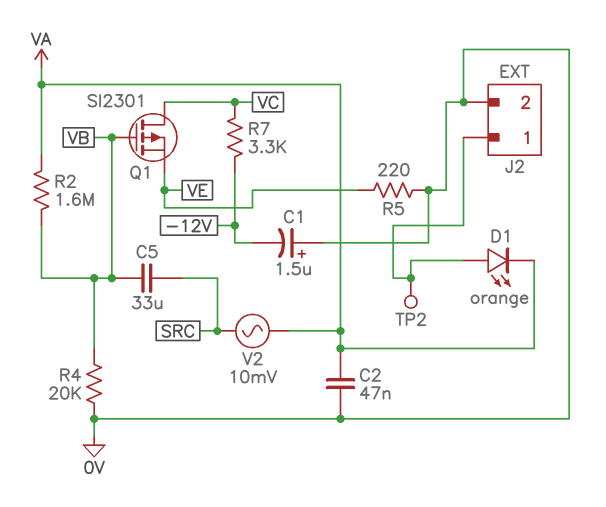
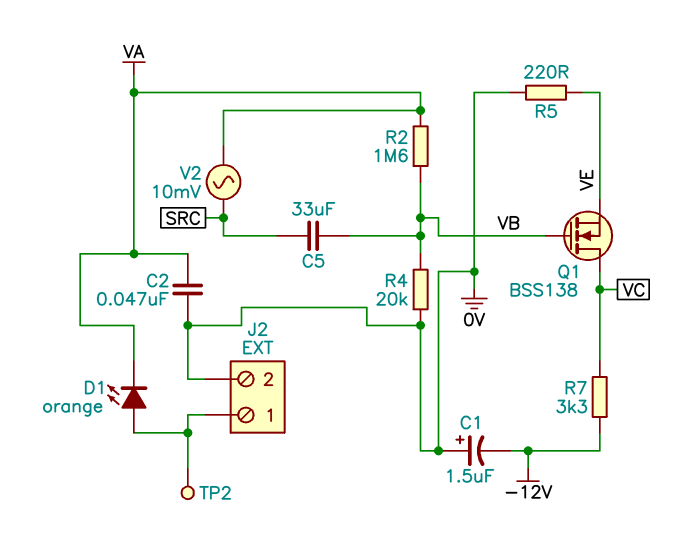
Q1: PMOS SI2301 (G VB, D VC, S VE) -> NMOS BSS138 (G VB, D VC, S VE)

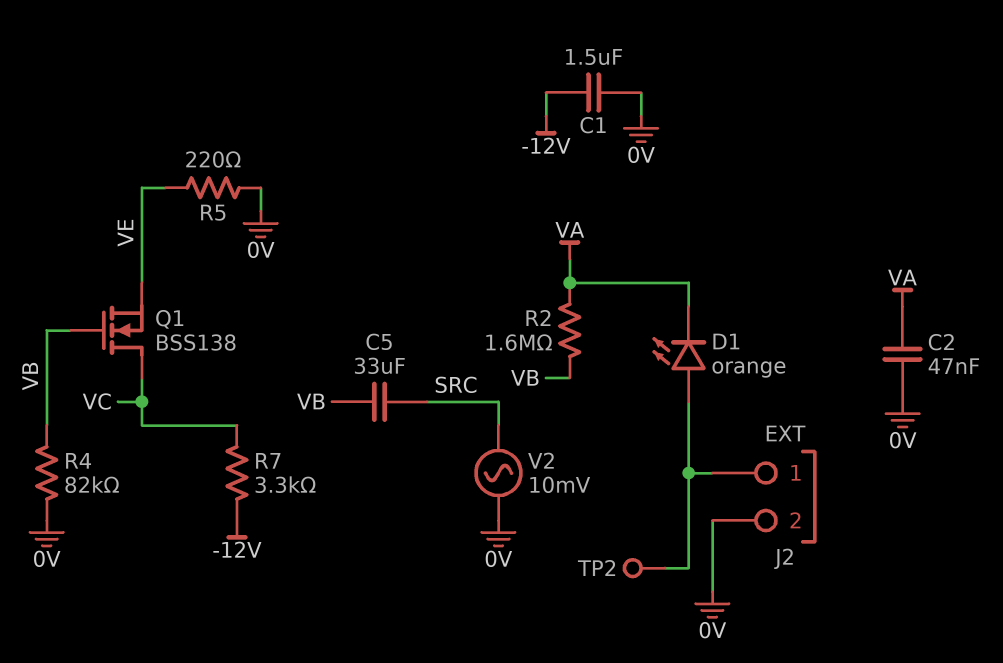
C1: 1.5uF (plus 0V, minus -12V) -> 1.5uF (-12V, 0V)
R4: 20k (0V, VB) -> 82k (0V, VB)
V2: AC 10mV (SRC, VA) -> AC 10mV (0V, SRC)

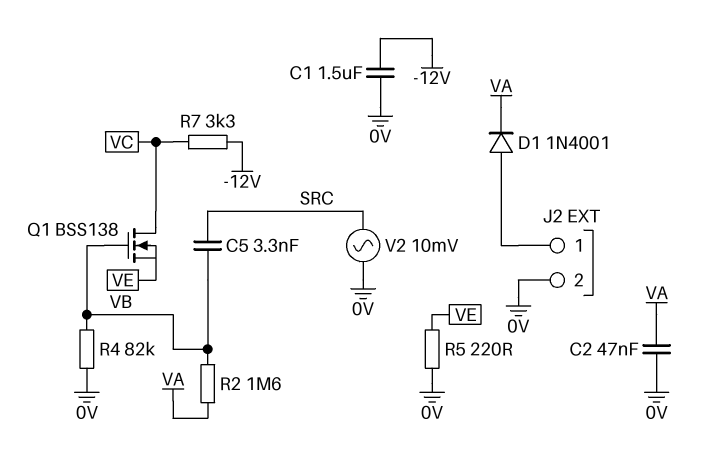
C5: 33uF (SRC, VB) -> 3.3nF (SRC, VB)
D1: LED orange (A J2/1, K VA) -> diode 1N4001 (A J2/1, K VA)
TP2: test point (J2/1) -> none

